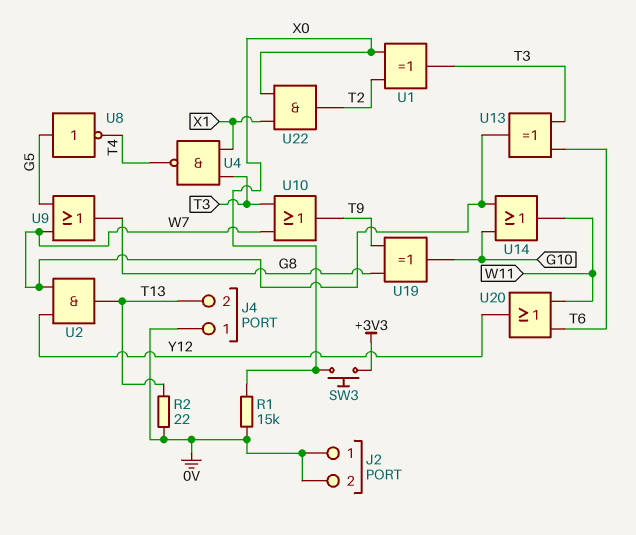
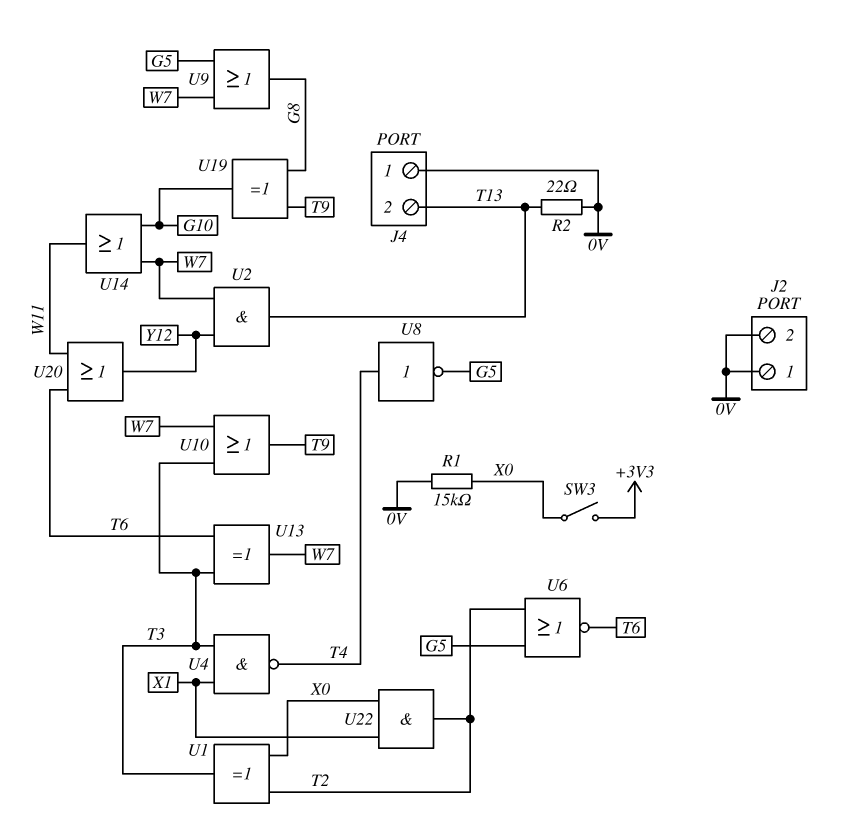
SW3: button (+3V3, X0) -> switch (+3V3, X0)
U6: none -> NOR (in G5, in T2, out T6)
U8: NOT (in G5, out T4) -> NOT (in T4, out G5)

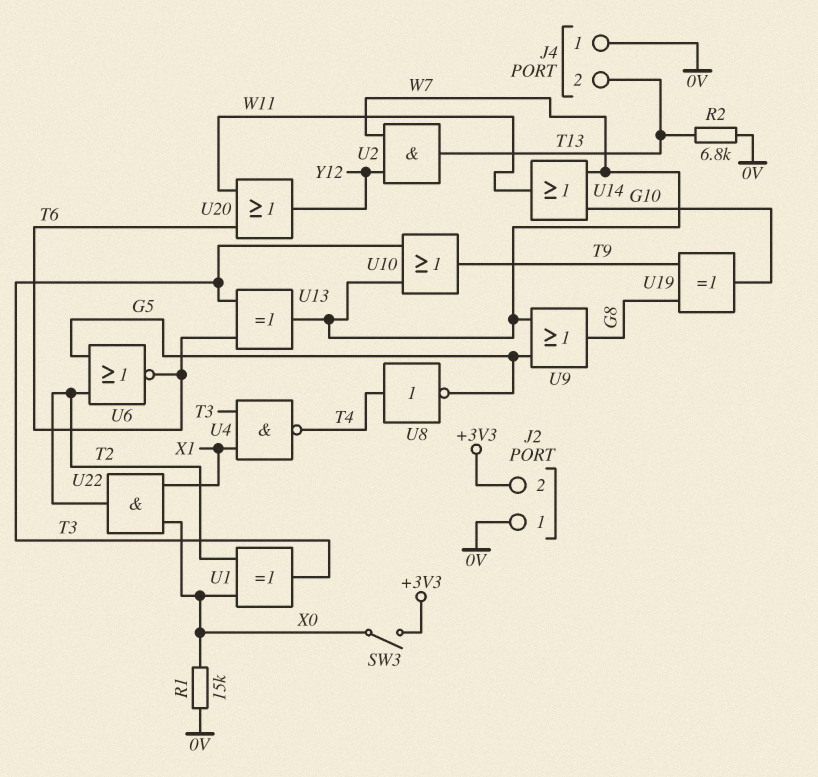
J2 pin 2: 0V -> +3V3
R2: 22 (0V, T13) -> 6.8k (0V, T13)

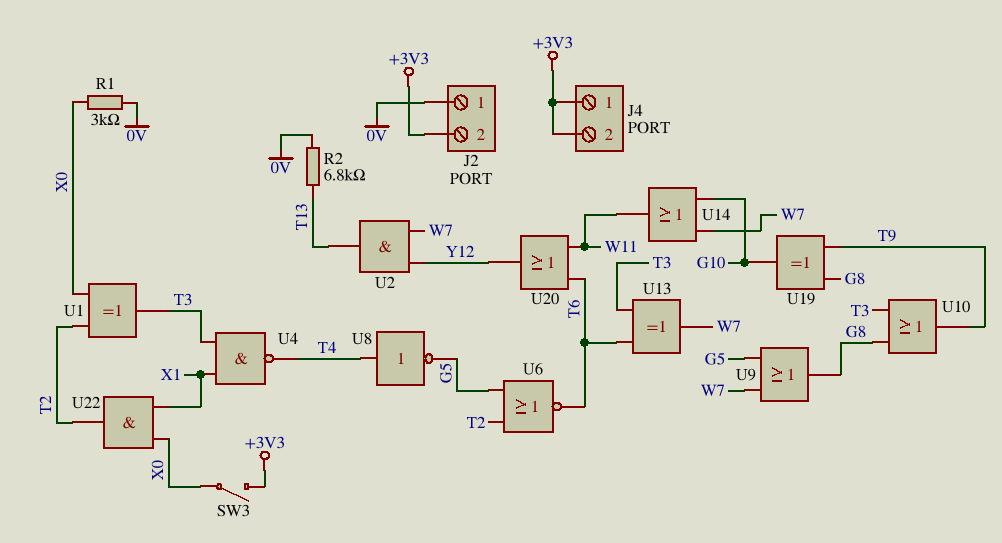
J4 pin 1: 0V -> +3V3
J4 pin 2: T13 -> +3V3
R1: 15k (0V, X0) -> 3k (0V, X0)
U10: OR (in T3, in W7, out T9) -> OR (in G8, in T3, out T9)

